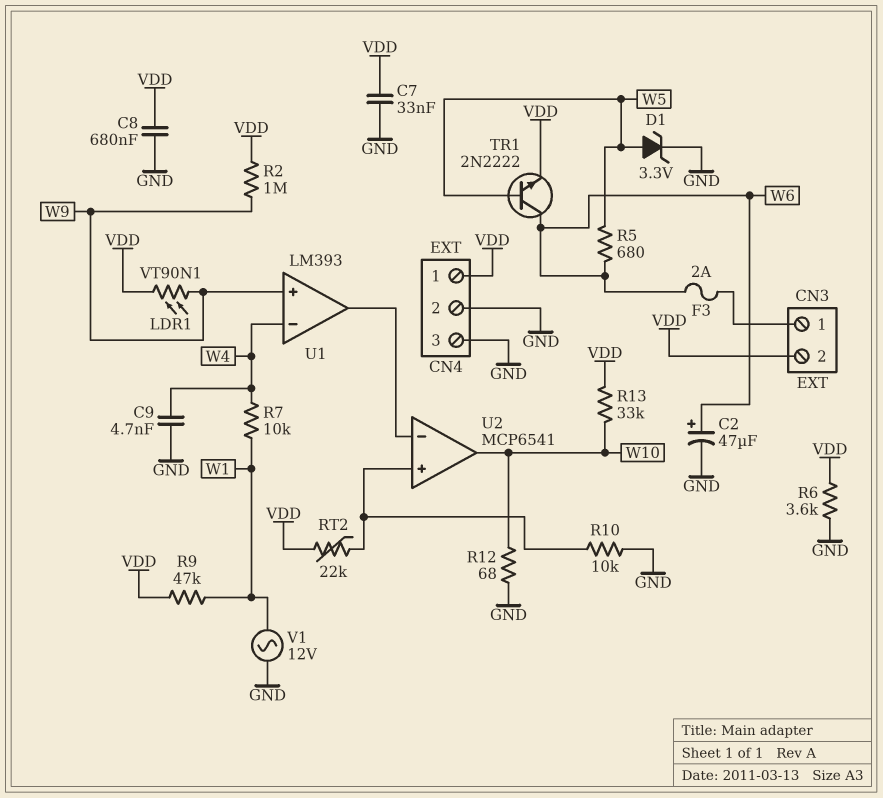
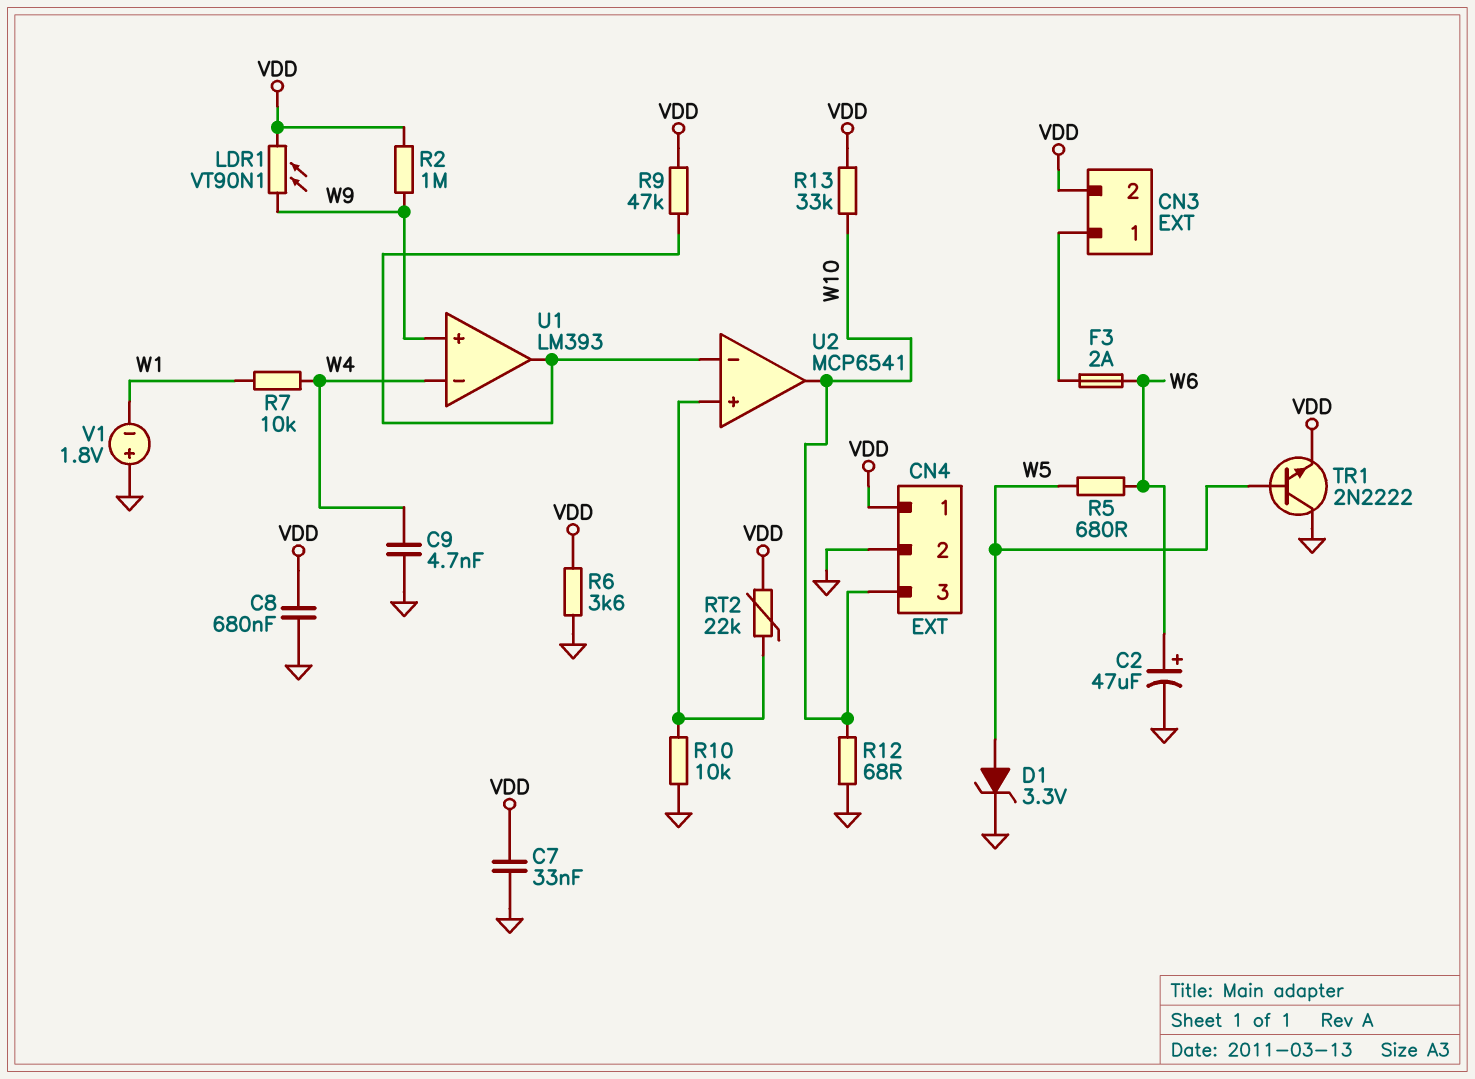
CN4 pin 3: GND -> W10
R9: 47k (VDD, W1) -> 47k (U1/out, VDD)
TR1: NPN 2N2222 (B W5, C W6, E VDD) -> NPN 2N2222 (B W5, C GND, E VDD)
V1: AC 12V (GND, W1) -> 1.8V (plus GND, minus W1)

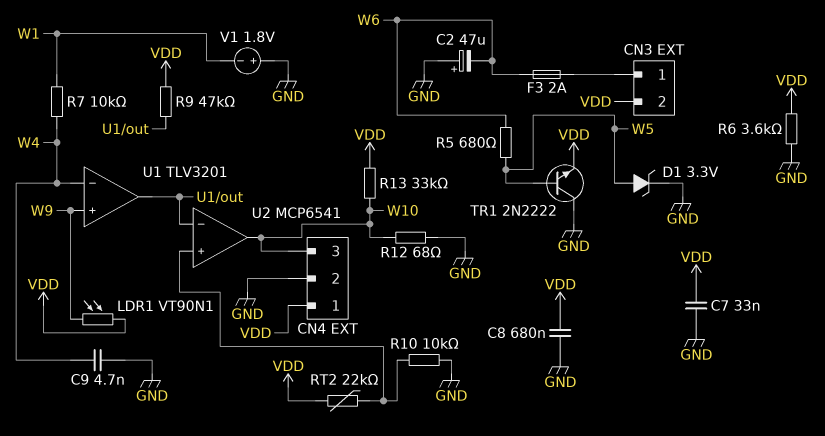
C2: 47uF (plus W6, minus GND) -> 47uF (plus GND, minus W6)
R2: 1M (VDD, W9) -> none
U1: LM393 -> TLV3201

